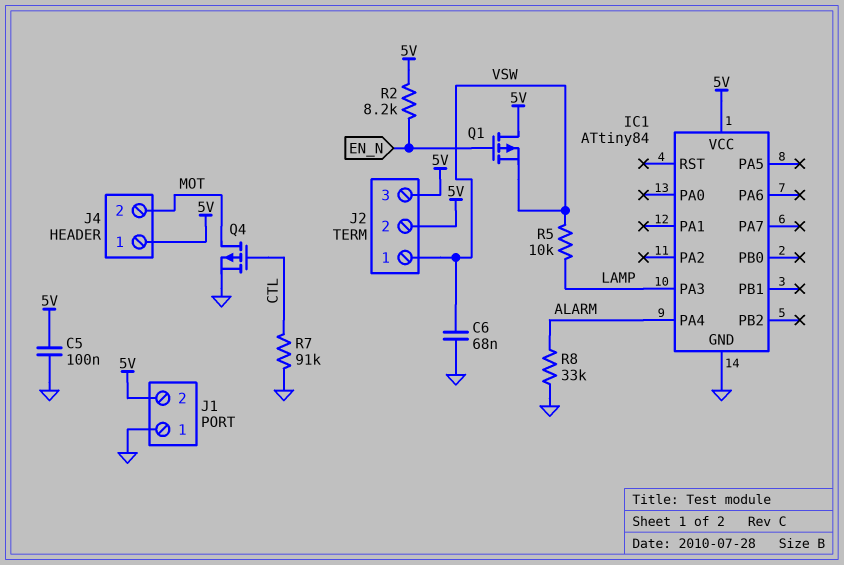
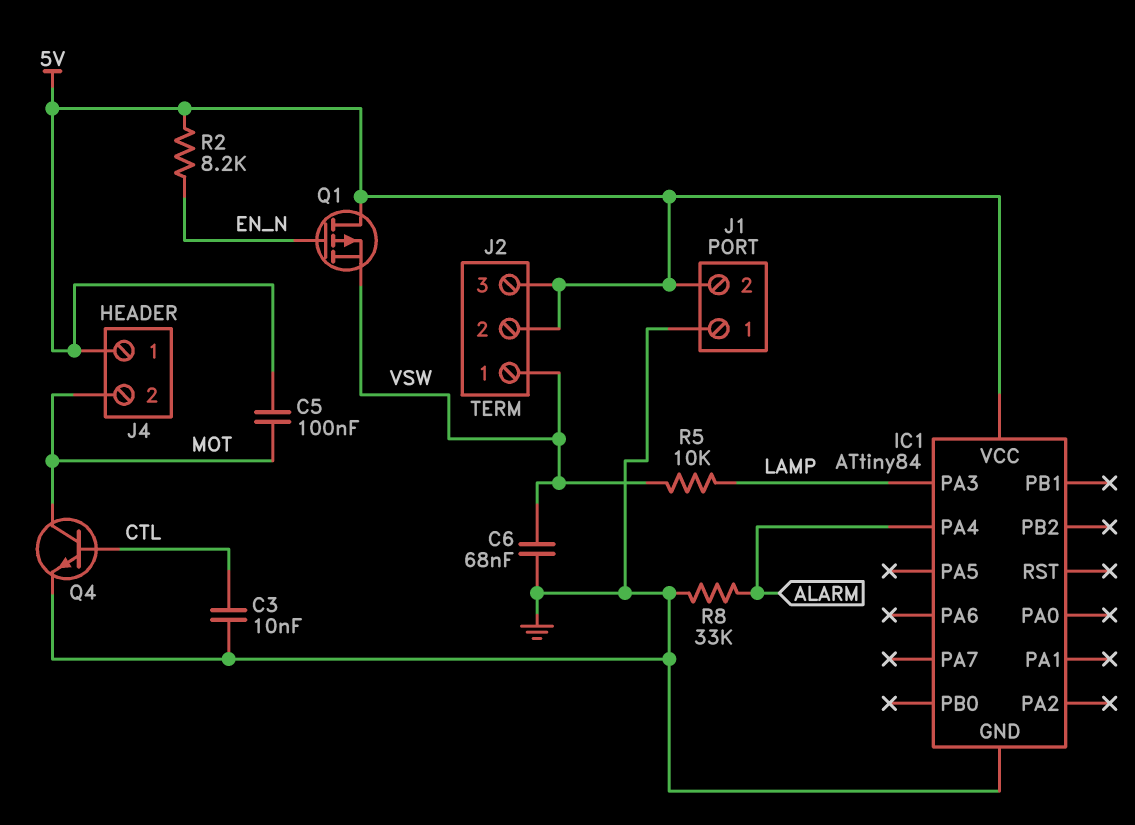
C3: none -> 10nF (CTL, GND)
C5: 100nF (5V, GND) -> 100nF (5V, MOT)
Q4: PMOS (G CTL, D MOT, S GND) -> NPN (B CTL, C MOT, E GND)
R7: 91k (CTL, GND) -> none

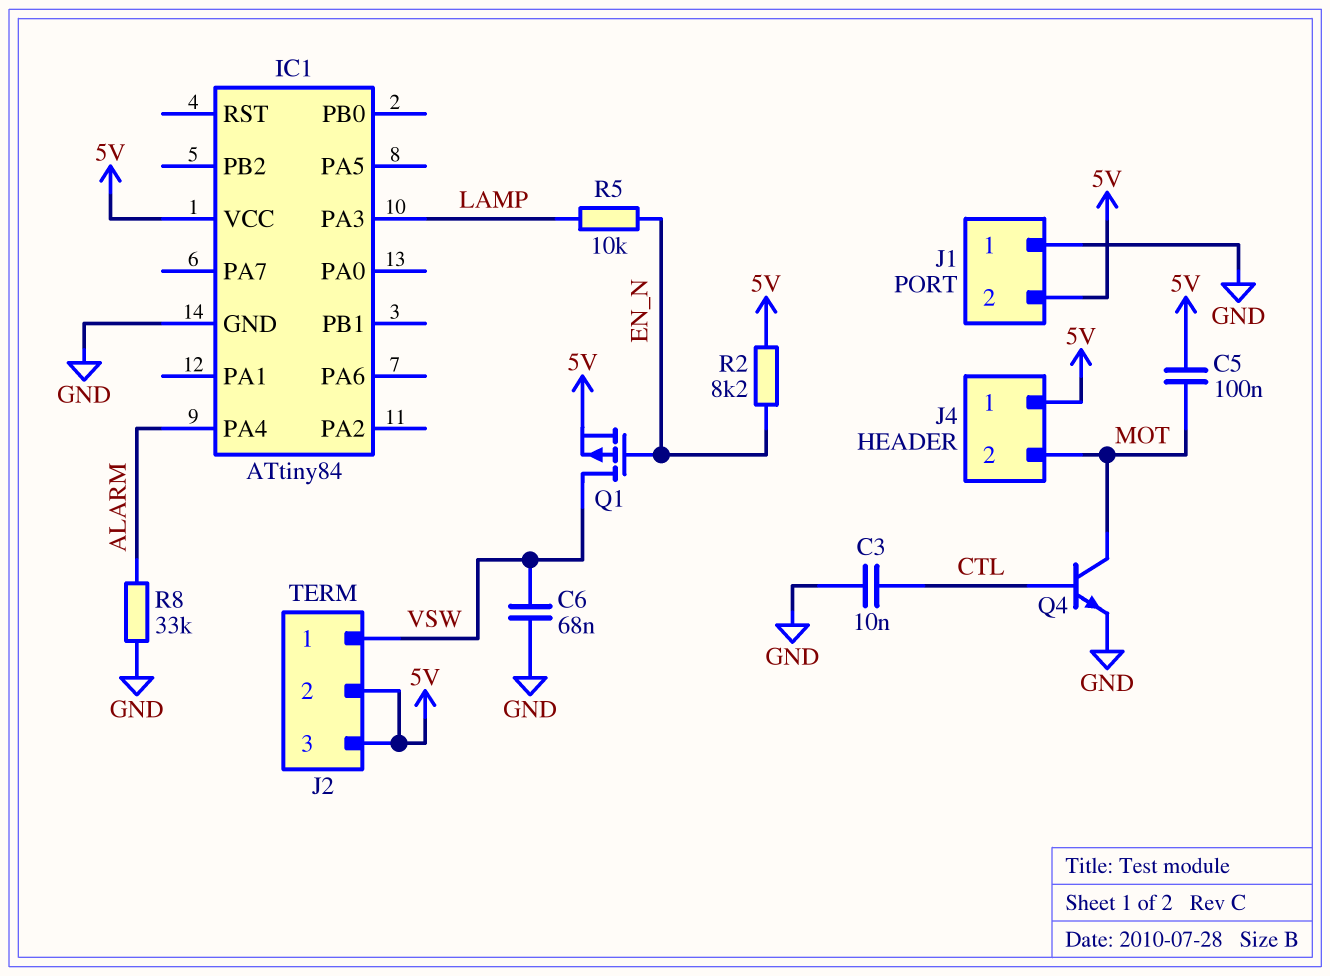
Q1: PMOS (G EN_N, D 5V, S VSW) -> PMOS (G EN_N, D VSW, S 5V)
R5: 10k (LAMP, VSW) -> 10k (EN_N, LAMP)

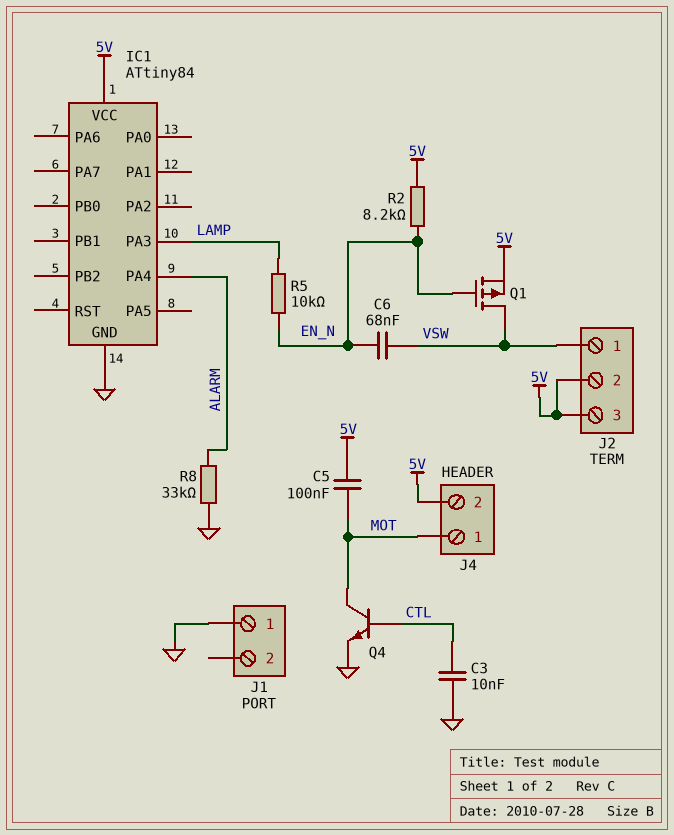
C6: 68nF (GND, VSW) -> 68nF (EN_N, VSW)
J1 pin 2: 5V -> none
J4 pin 1: 5V -> MOT
J4 pin 2: MOT -> 5V

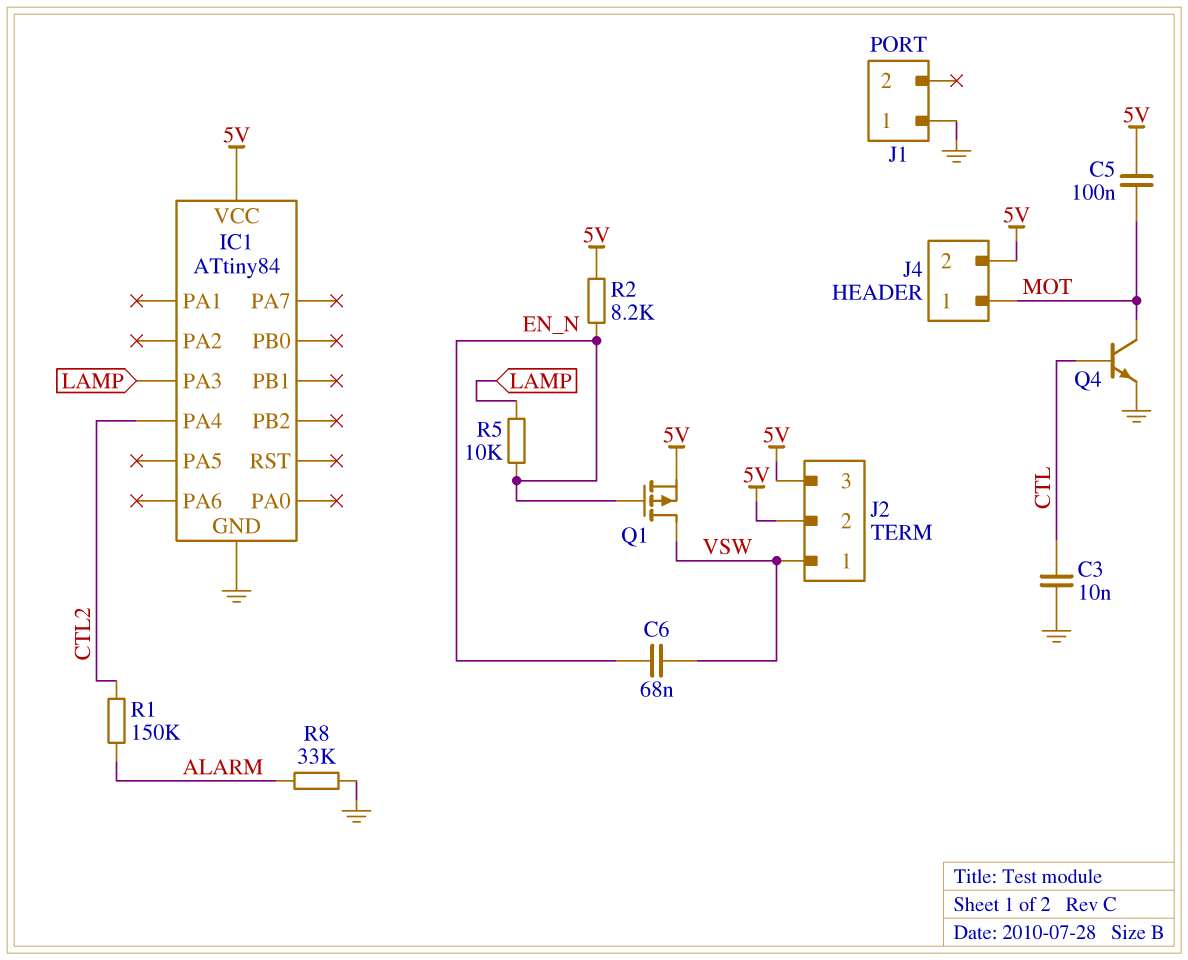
IC1 pin PA4: ALARM -> CTL2
R1: none -> 150k (ALARM, CTL2)

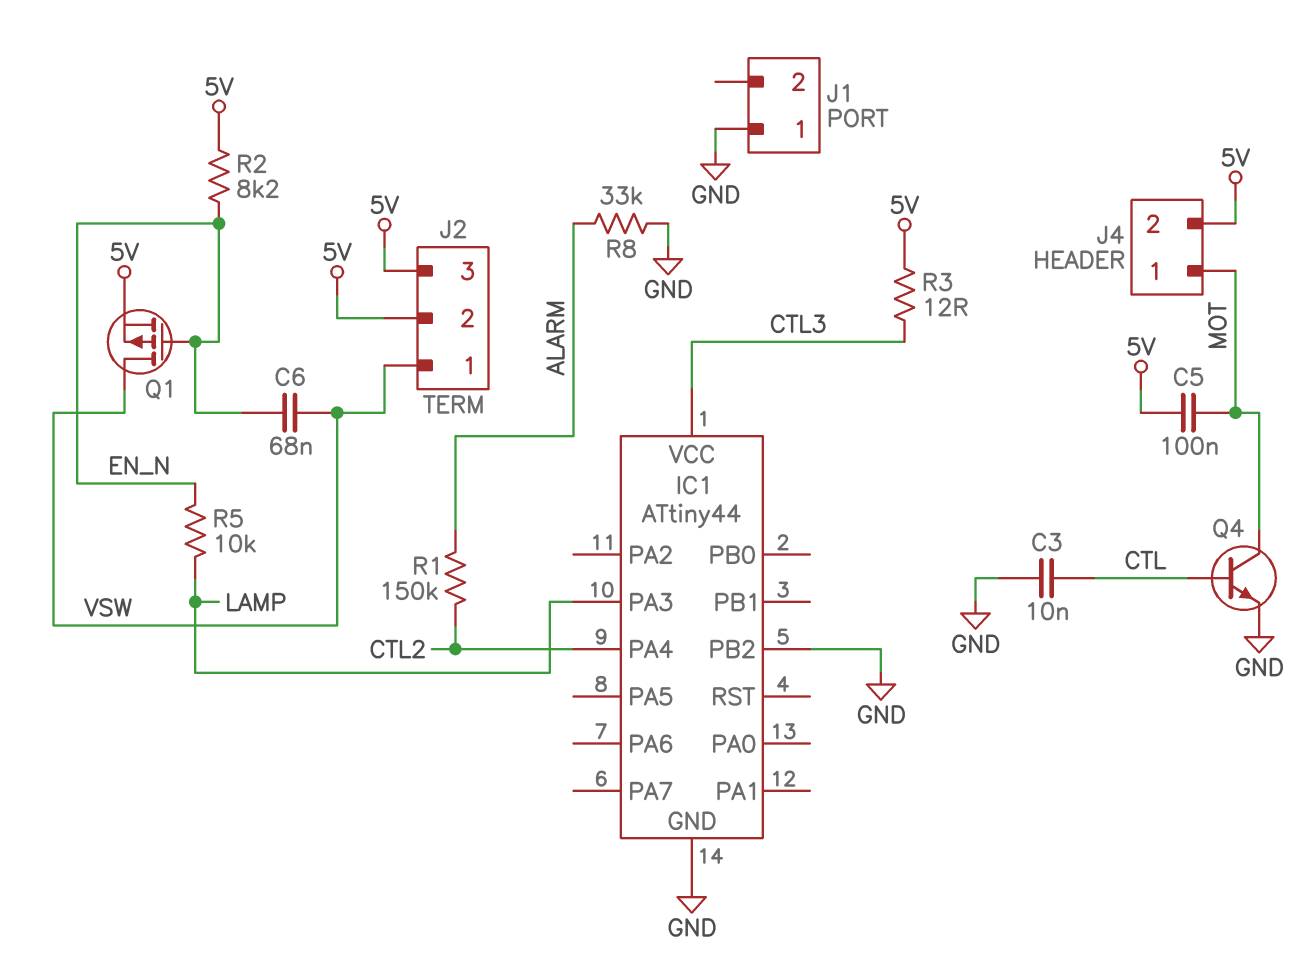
IC1: ATtiny84 -> ATtiny44
IC1 pin PB2: none -> GND
IC1 pin VCC: 5V -> CTL3
R3: none -> 12 (5V, CTL3)

